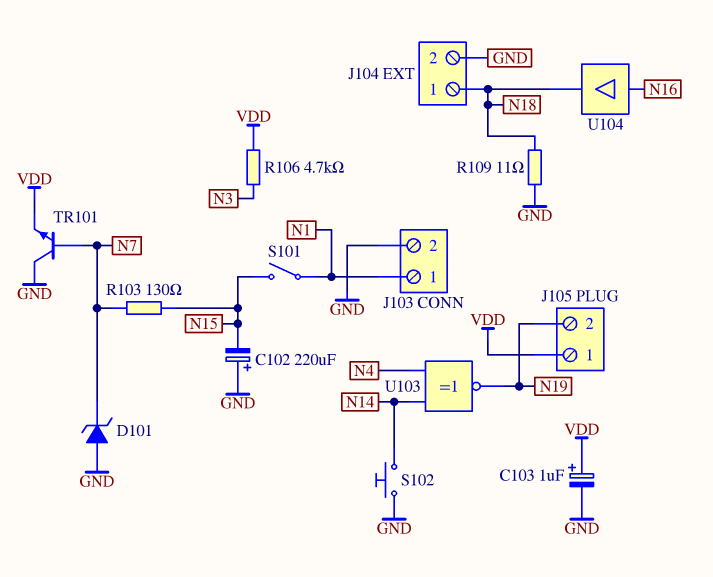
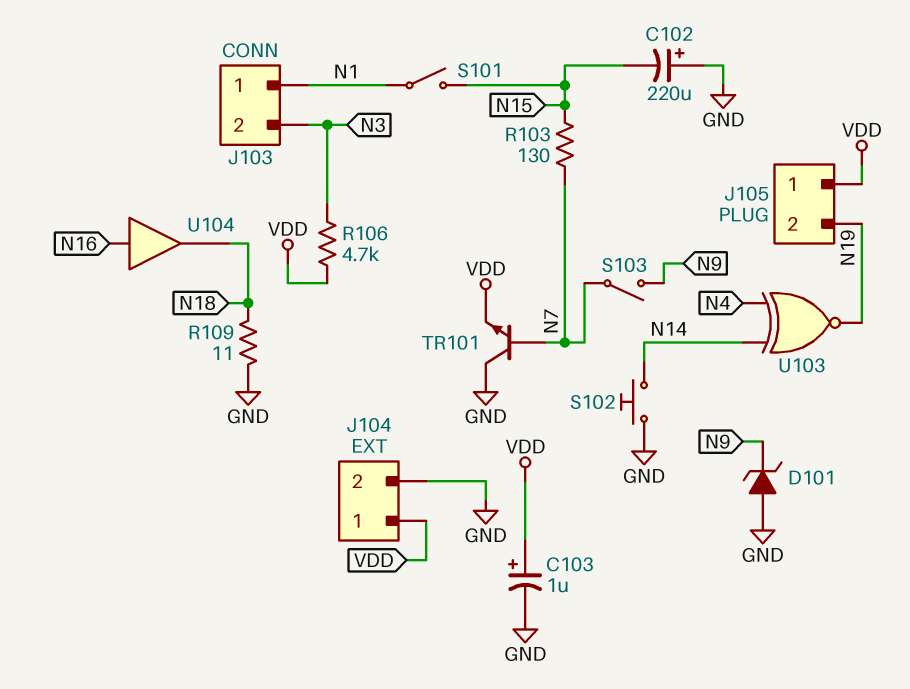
D101: zener (A GND, K N7) -> zener (A GND, K N9)
J103 pin 2: GND -> N3
J104 pin 1: N18 -> VDD
S103: none -> switch (N7, N9)

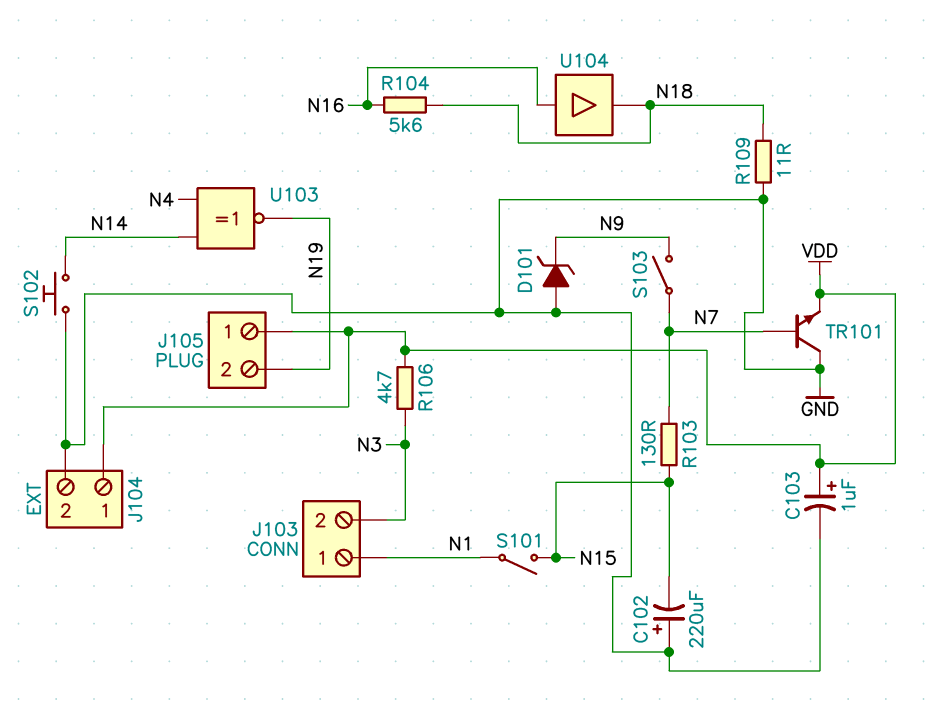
R104: none -> 5.6k (N16, N18)

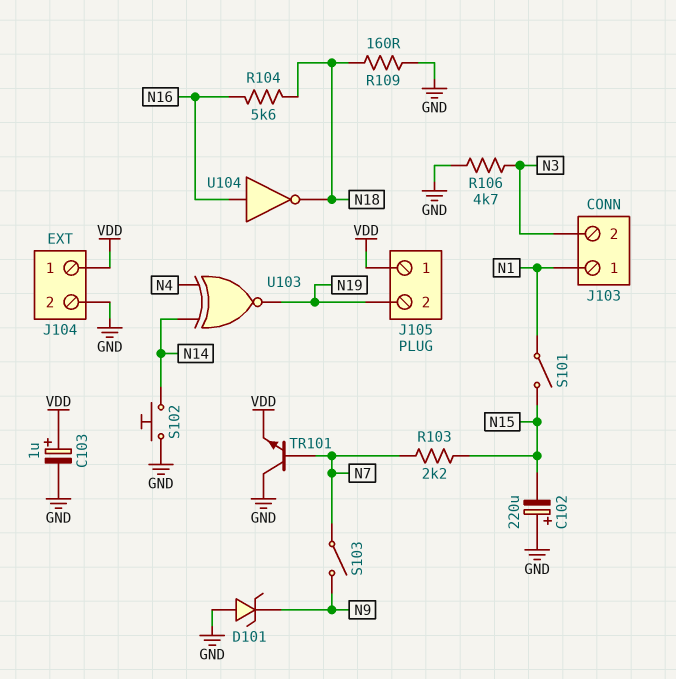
R103: 130 (N7, N15) -> 2.2k (N7, N15)
R106: 4.7k (N3, VDD) -> 4.7k (GND, N3)
R109: 11 (GND, N18) -> 160 (GND, N18)
U104: buffer (in N16, out N18) -> NOT (in N16, out N18)

